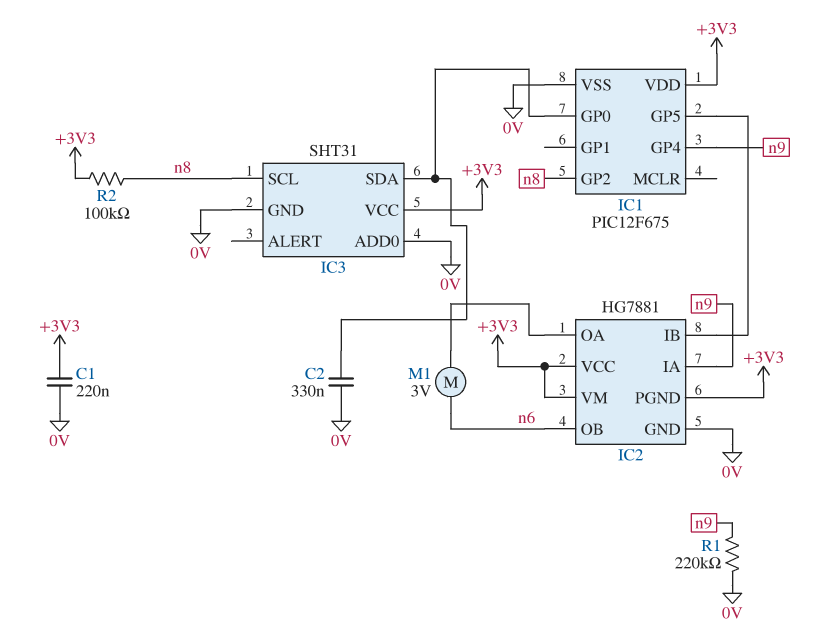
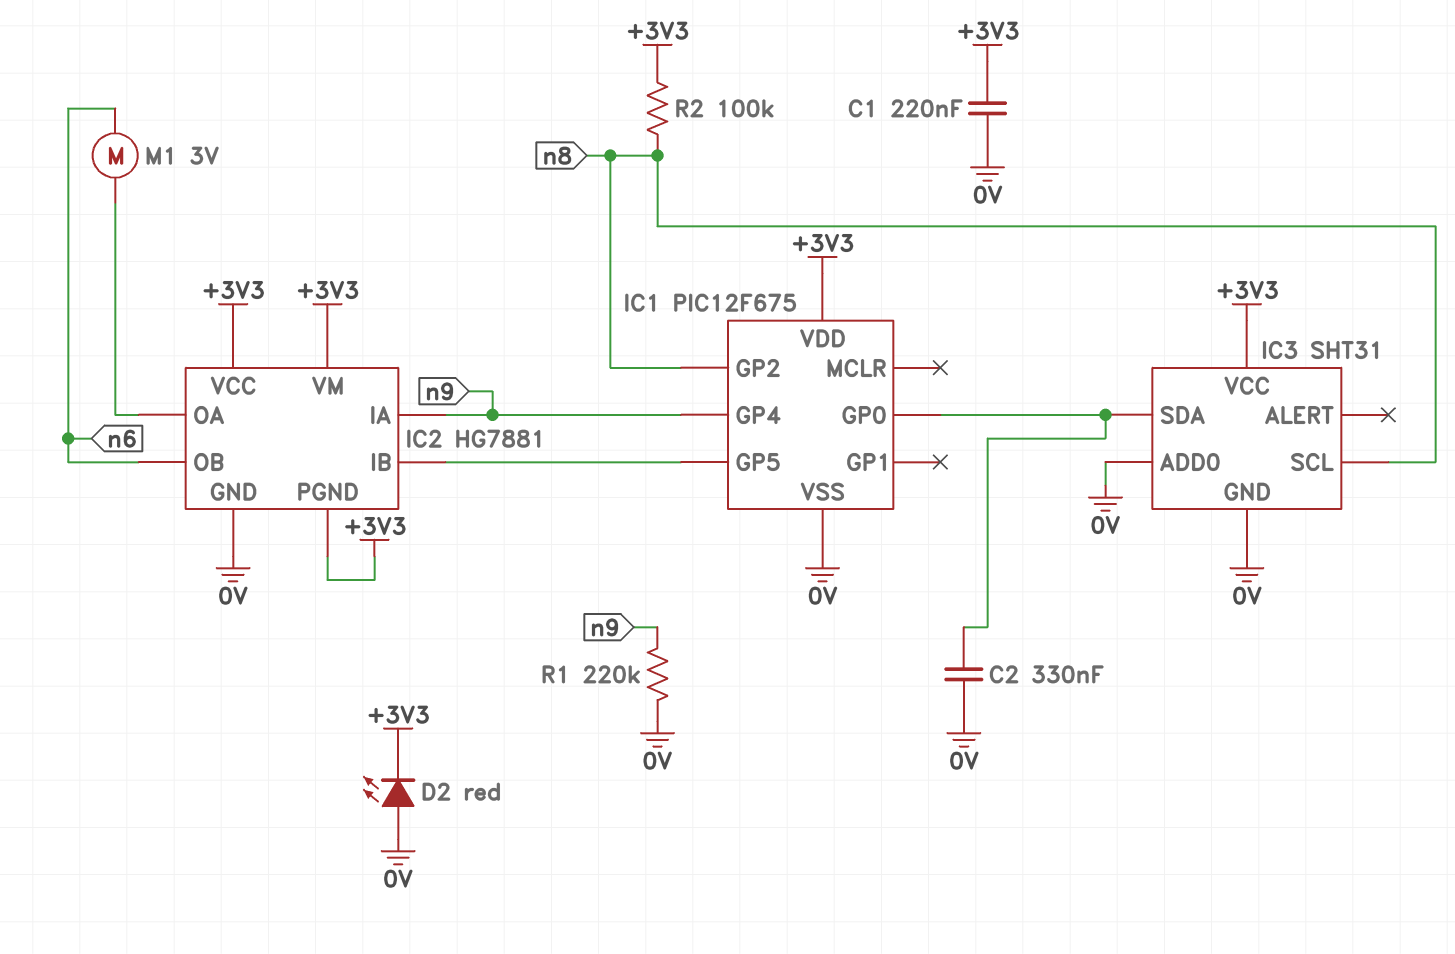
D2: none -> LED red (A 0V, K +3V3)

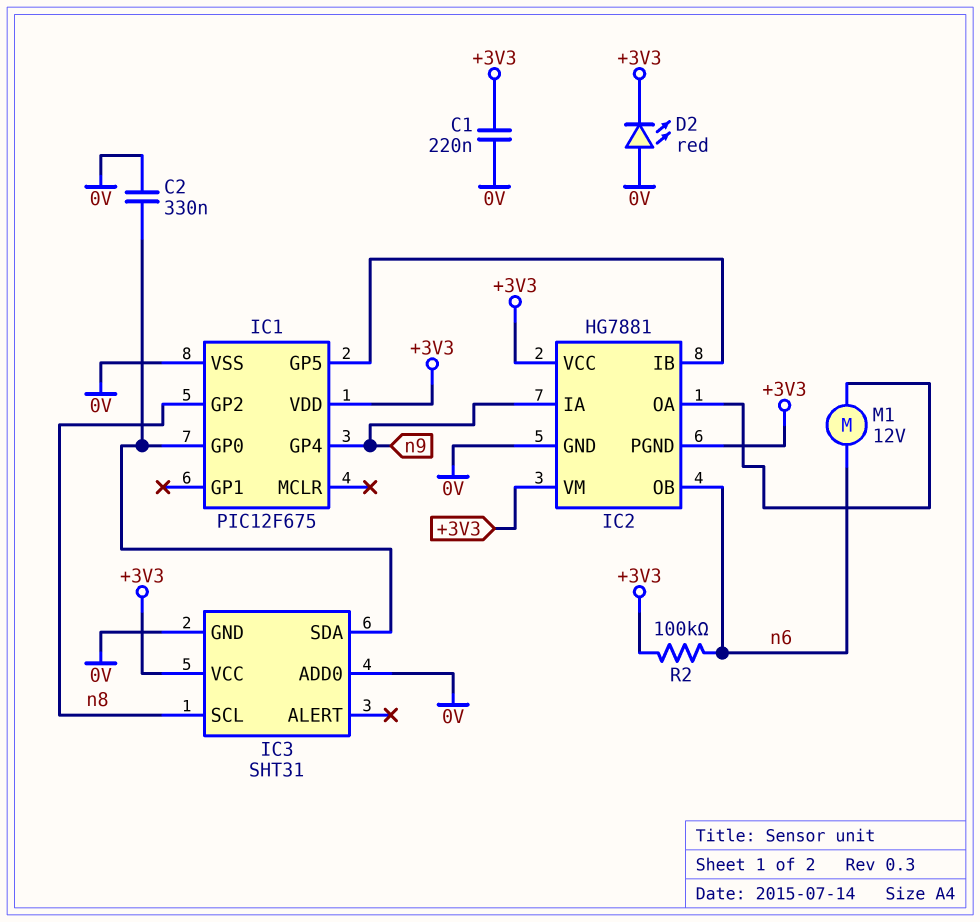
M1: motor 3V (IC2/OA, n6) -> motor 12V (IC2/OA, n6)
R1: 220k (0V, n9) -> none
R2: 100k (+3V3, n8) -> 100k (+3V3, n6)

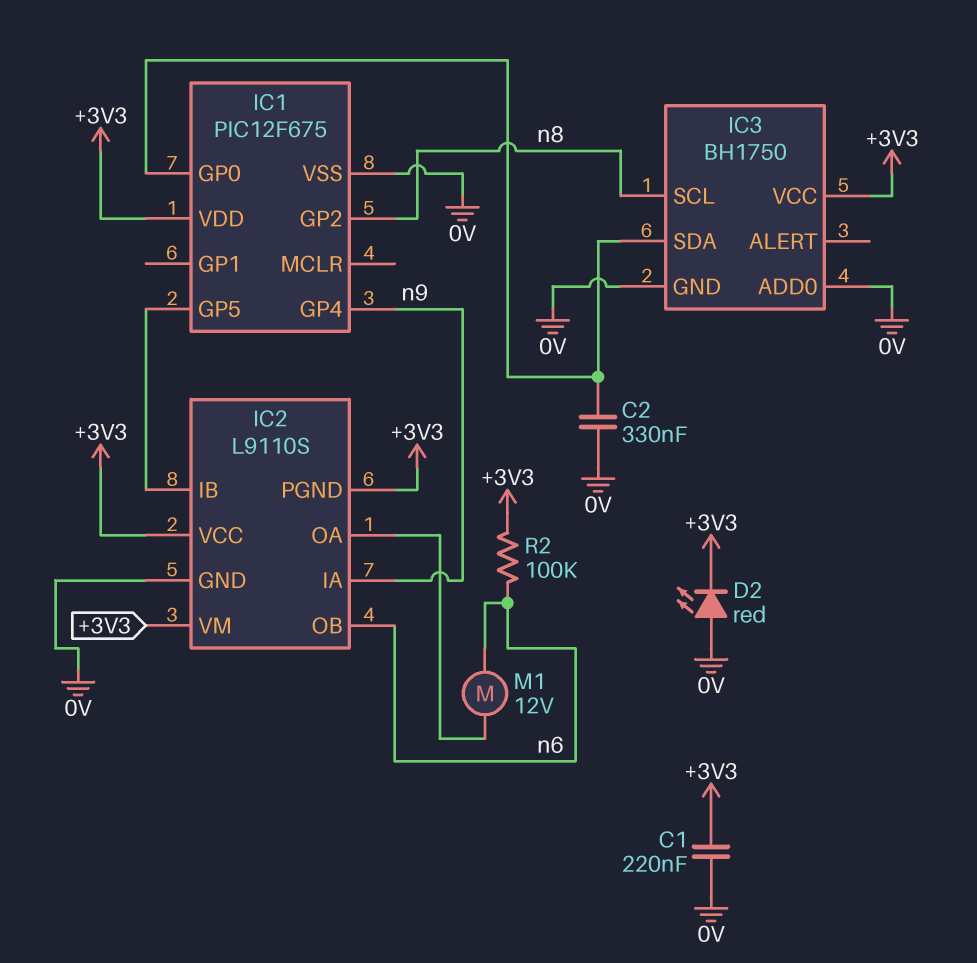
IC2: HG7881 -> L9110S
IC3: SHT31 -> BH1750

